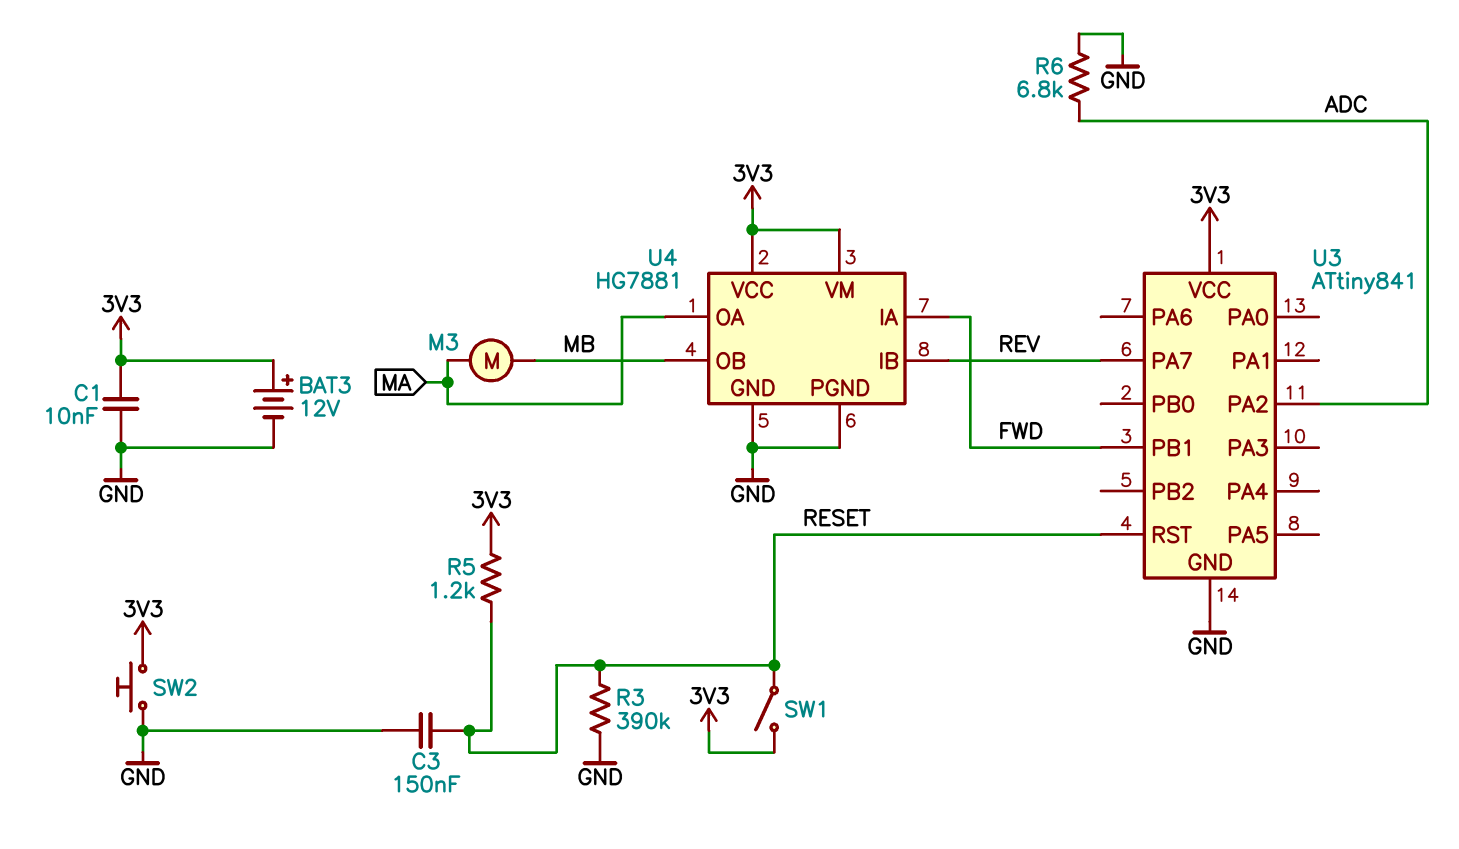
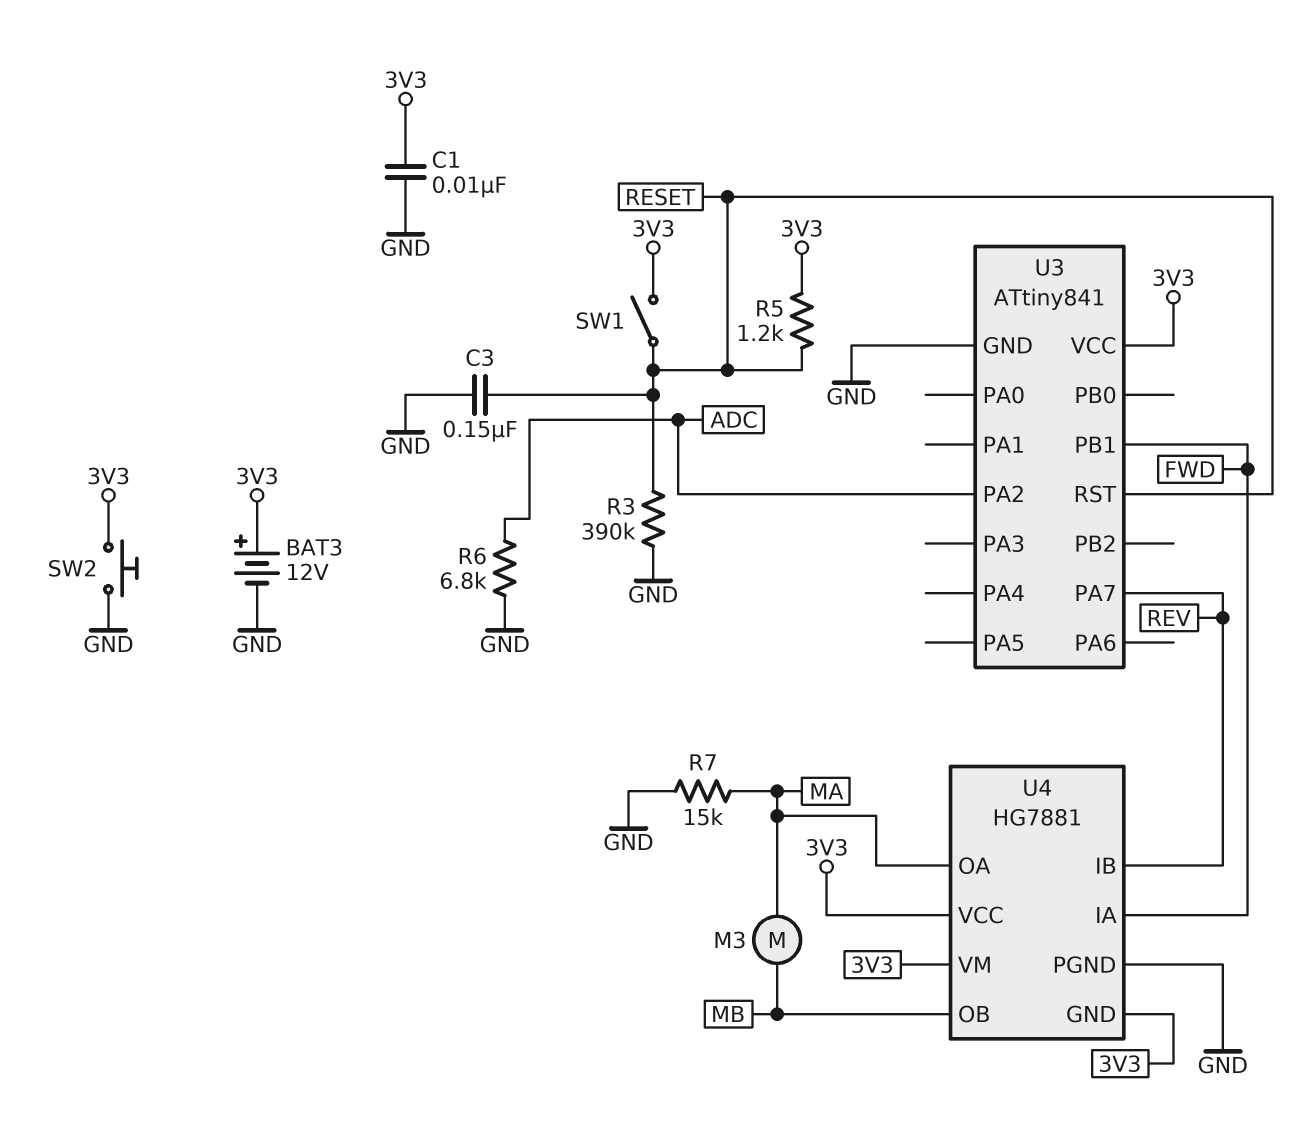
R7: none -> 15k (GND, MA)
U4 pin GND: GND -> 3V3

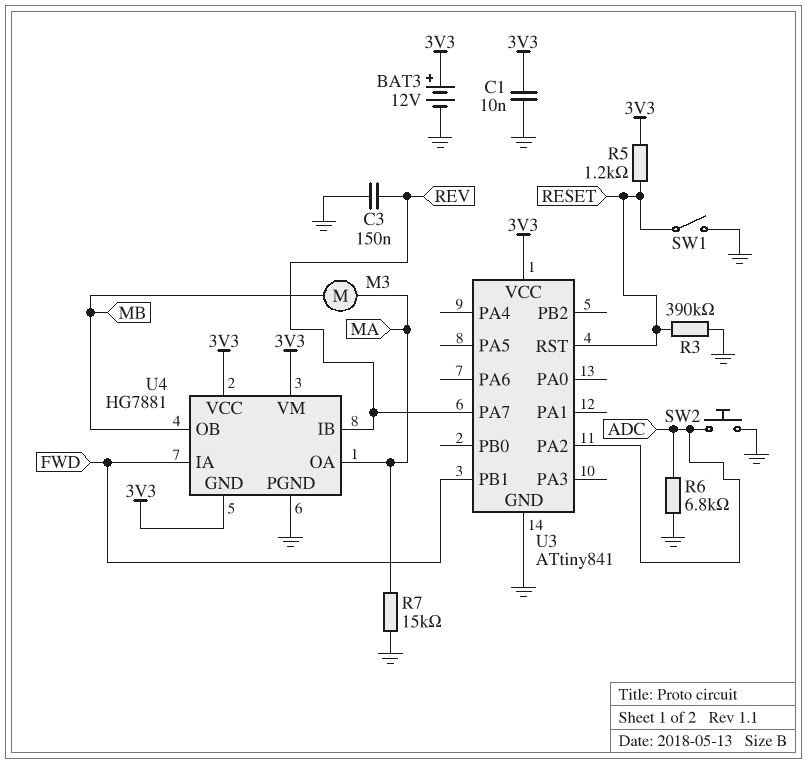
C3: 150nF (GND, RESET) -> 150nF (GND, REV)
SW1: switch (3V3, RESET) -> switch (GND, RESET)
SW2: button (3V3, GND) -> button (ADC, GND)

